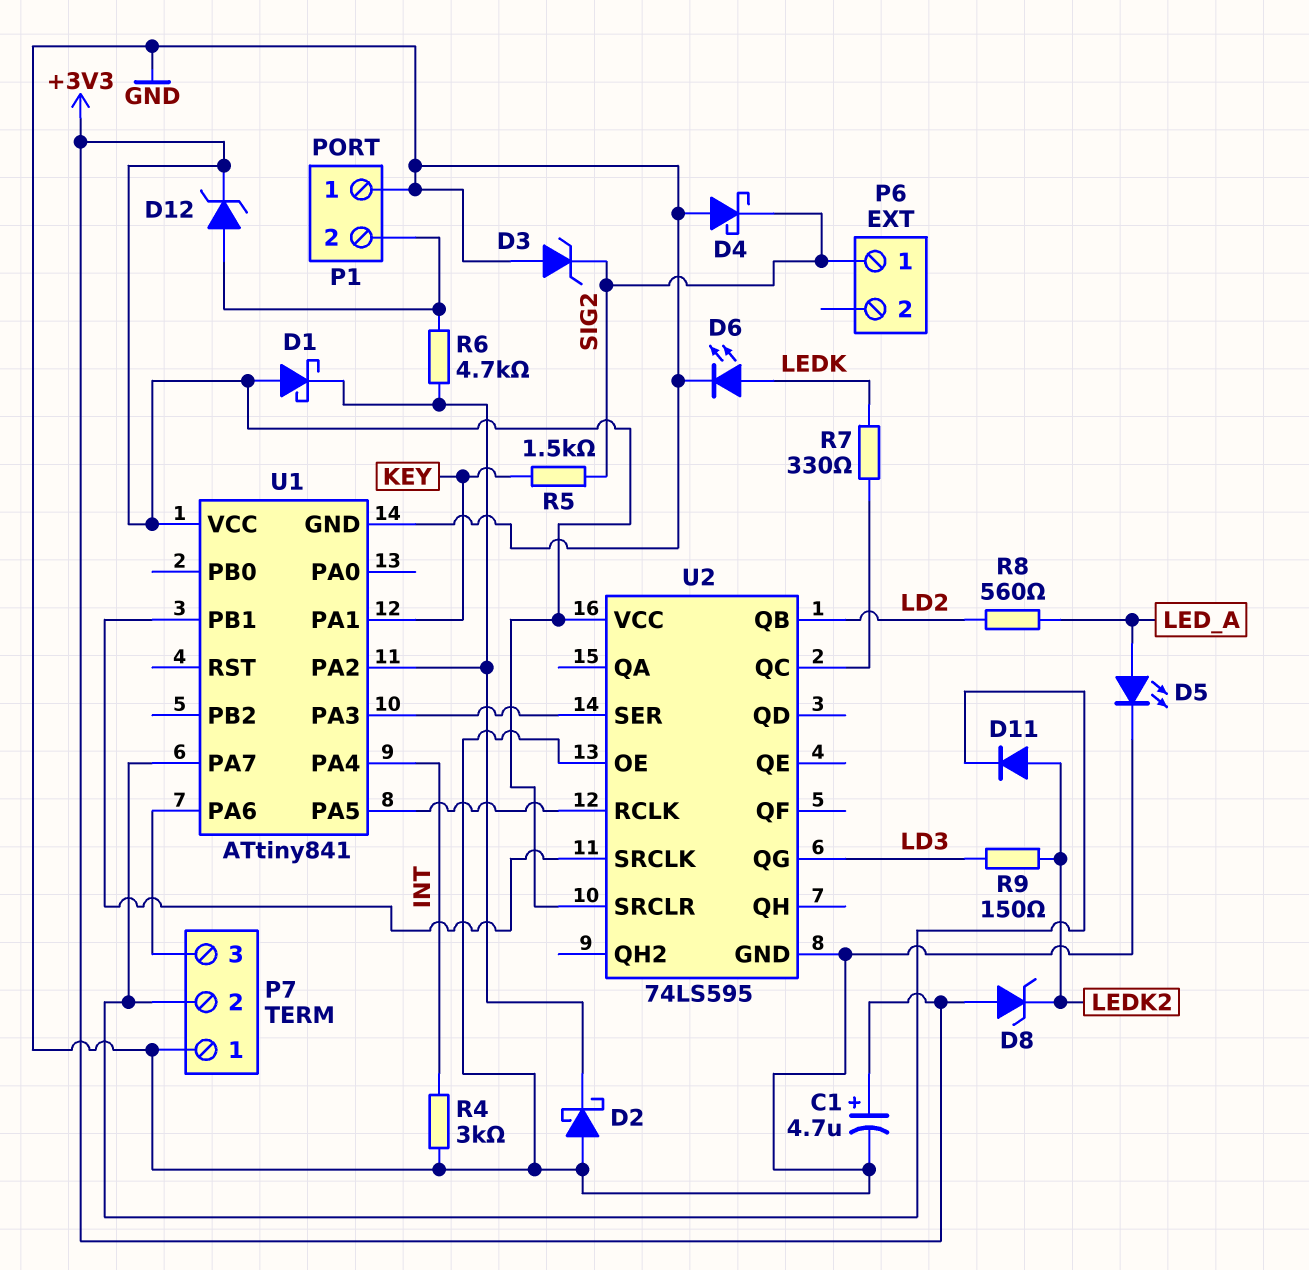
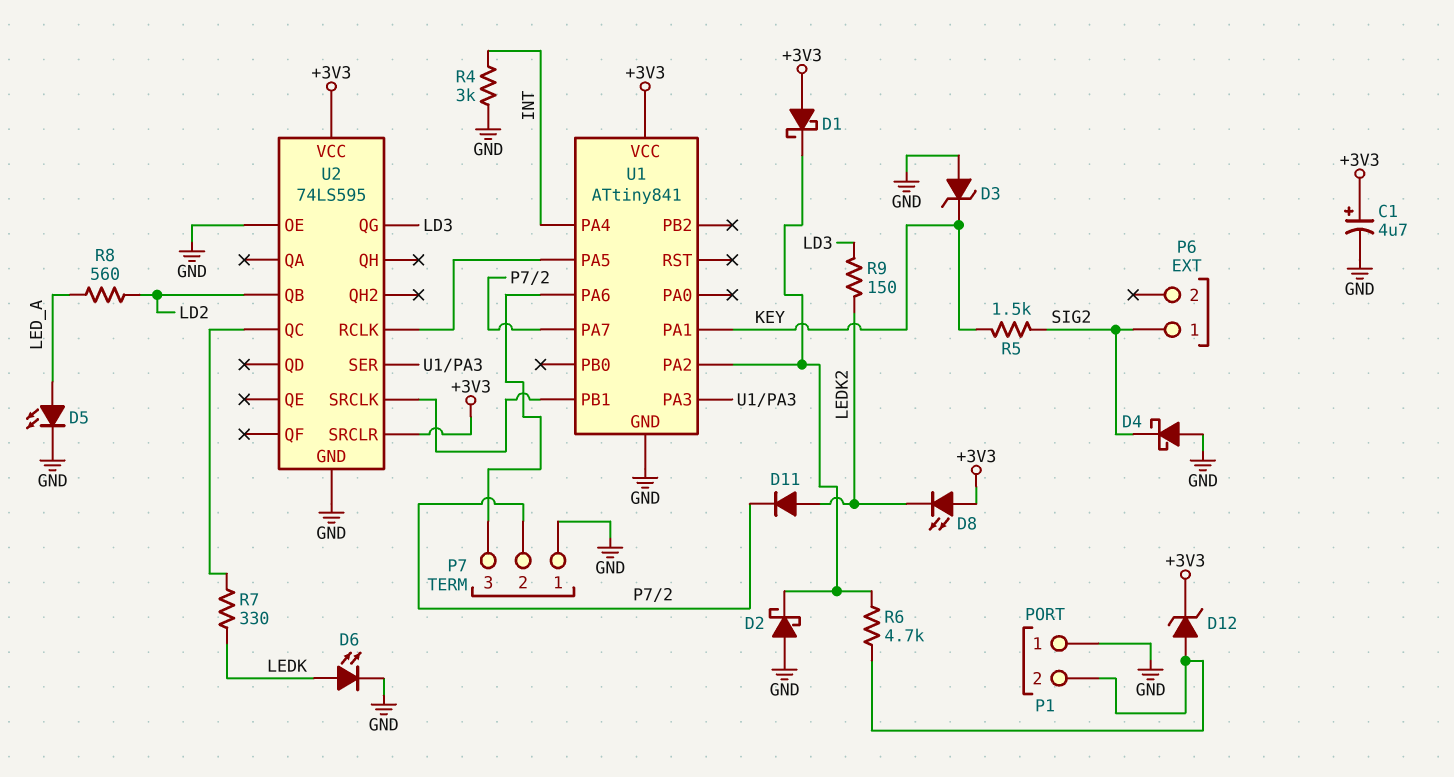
D3: zener (A GND, K SIG2) -> zener (A GND, K KEY)
D8: zener (A +3V3, K LEDK2) -> LED (A +3V3, K LEDK2)

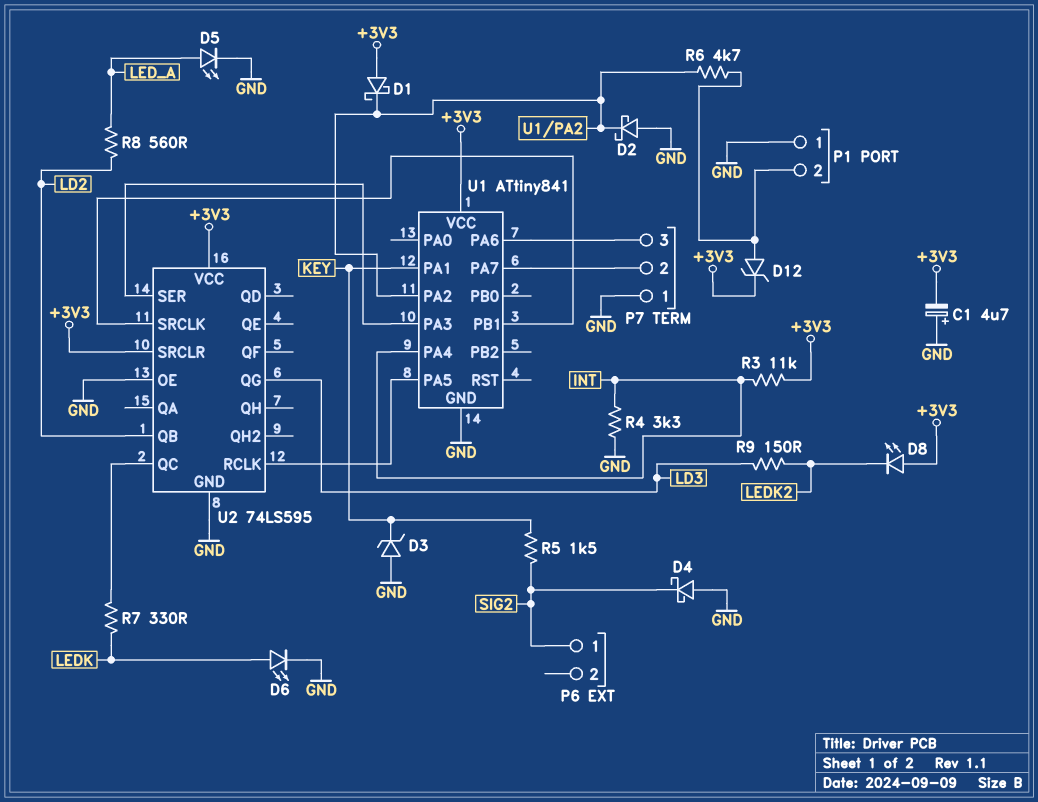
C1: 4.7uF (plus +3V3, minus GND) -> 4.7uF (plus GND, minus +3V3)
D11: diode (A LEDK2, K P7/2) -> none
R3: none -> 11k (+3V3, INT)
R4: 3k (GND, INT) -> 3.3k (GND, INT)

